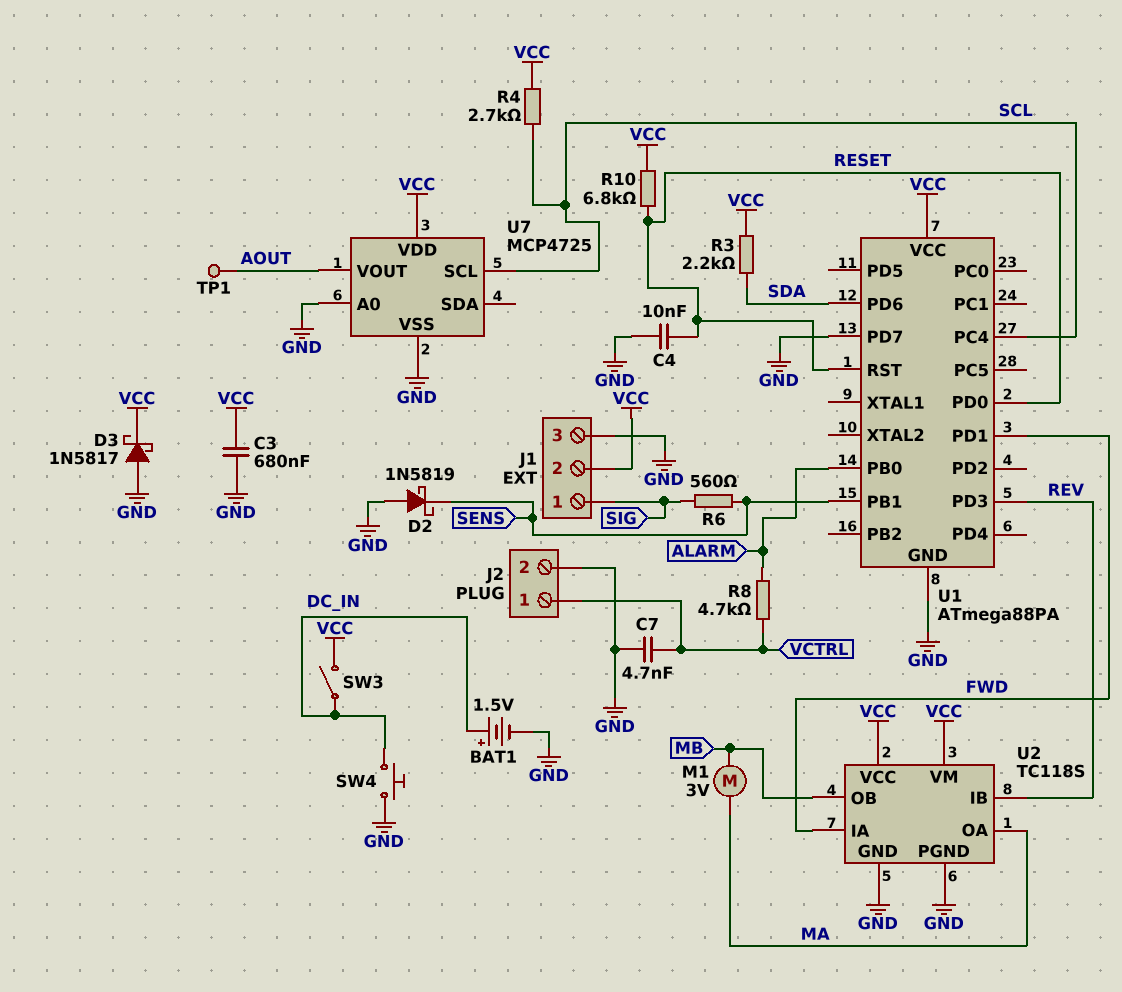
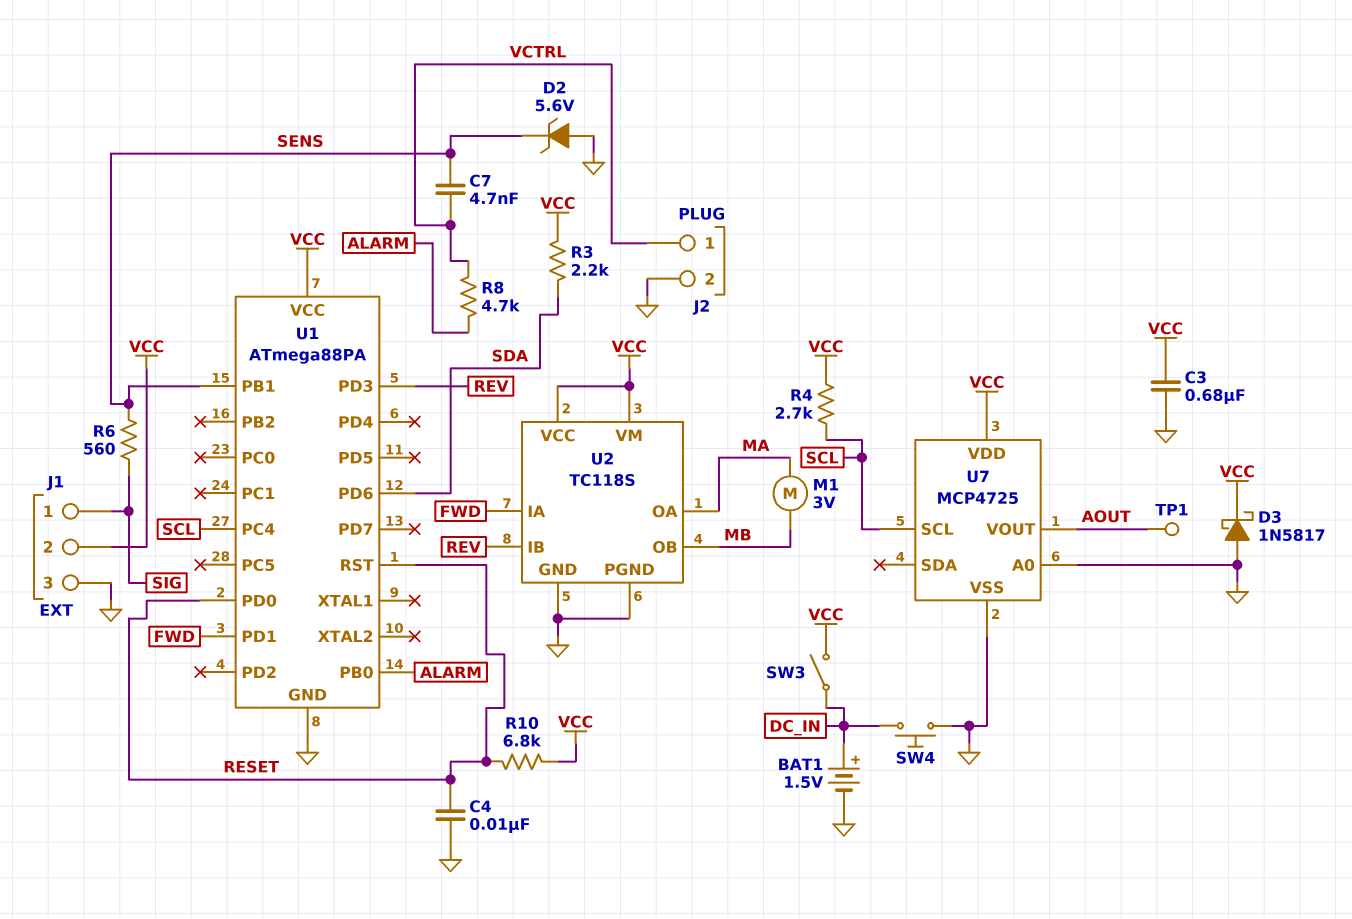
C7: 4.7nF (GND, VCTRL) -> 4.7nF (SENS, VCTRL)
D2: schottky 1N5819 (A GND, K SENS) -> zener 5.6V (A GND, K SENS)
U1 pin PD7: GND -> none

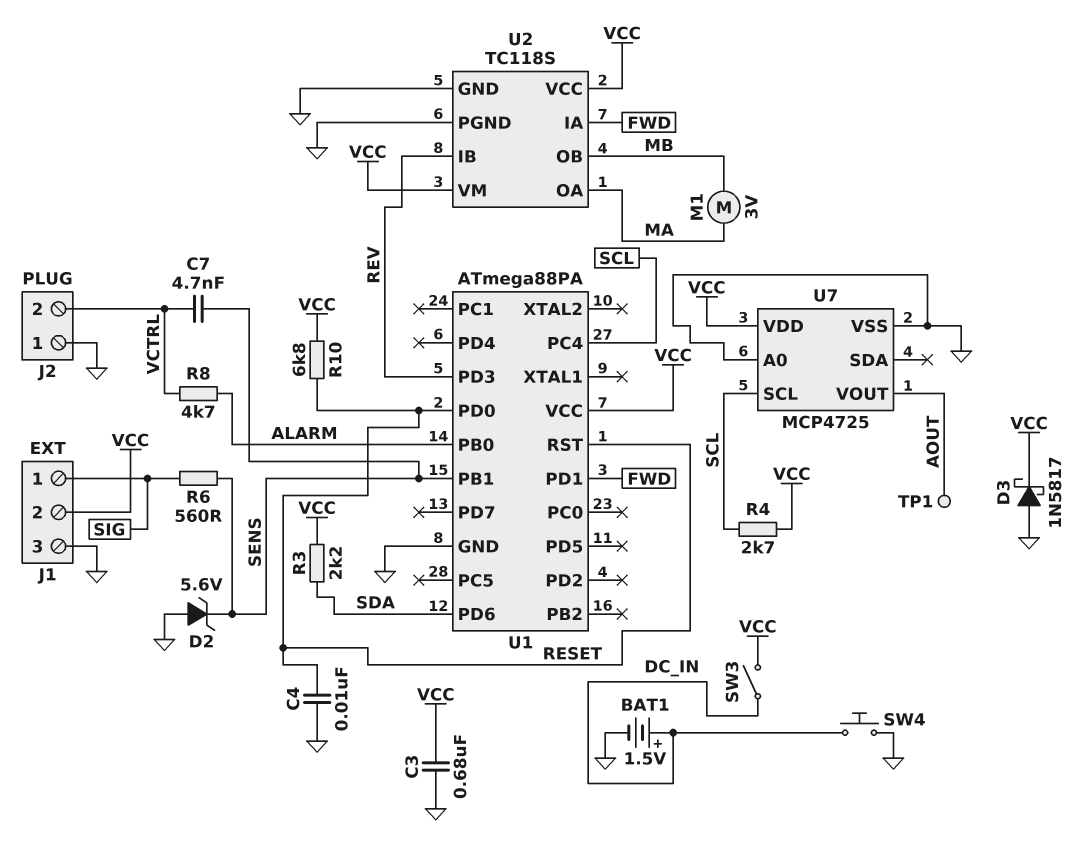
J2 pin 1: VCTRL -> GND
J2 pin 2: GND -> VCTRL

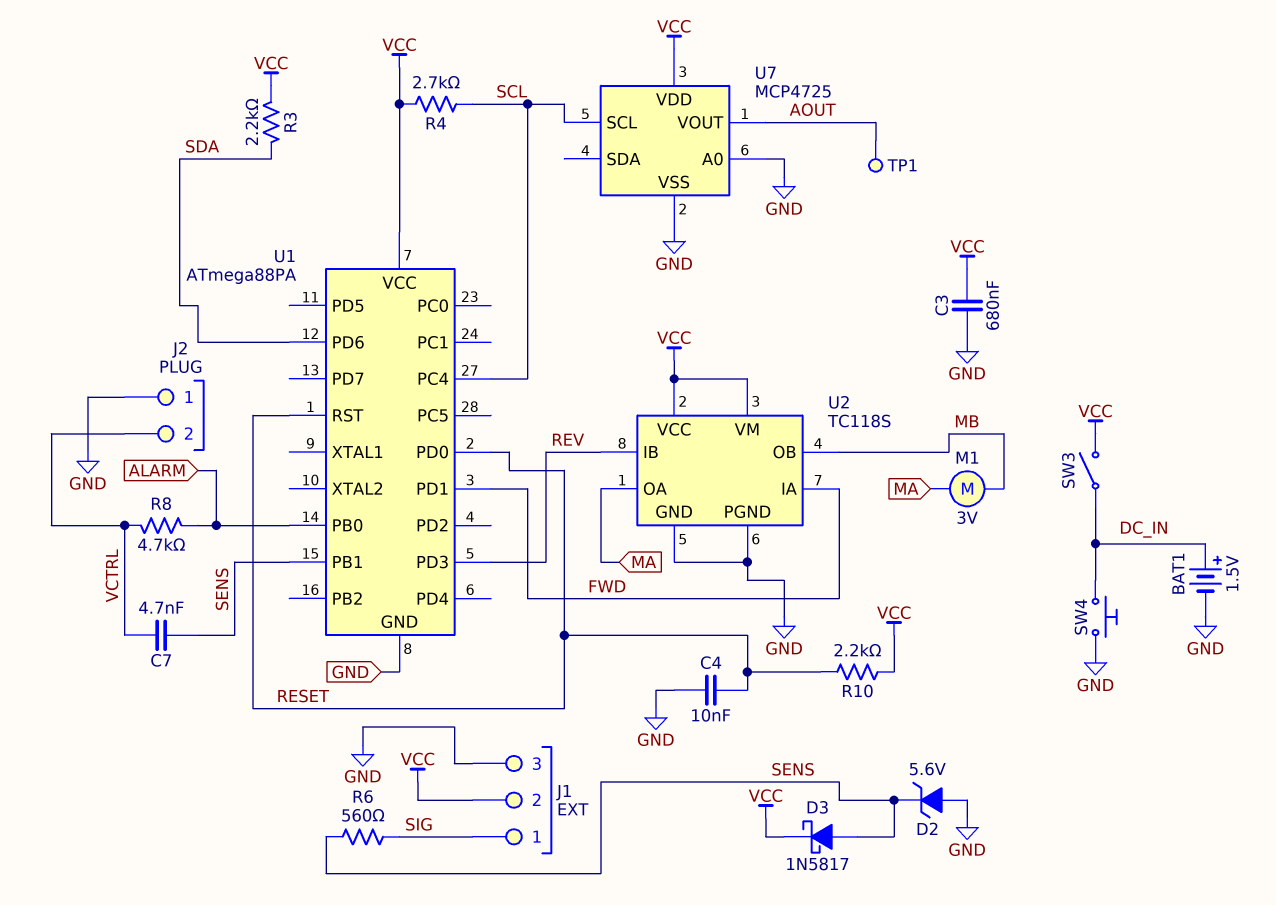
D3: schottky 1N5817 (A GND, K VCC) -> schottky 1N5817 (A SENS, K VCC)
R10: 6.8k (RESET, VCC) -> 2.2k (RESET, VCC)

